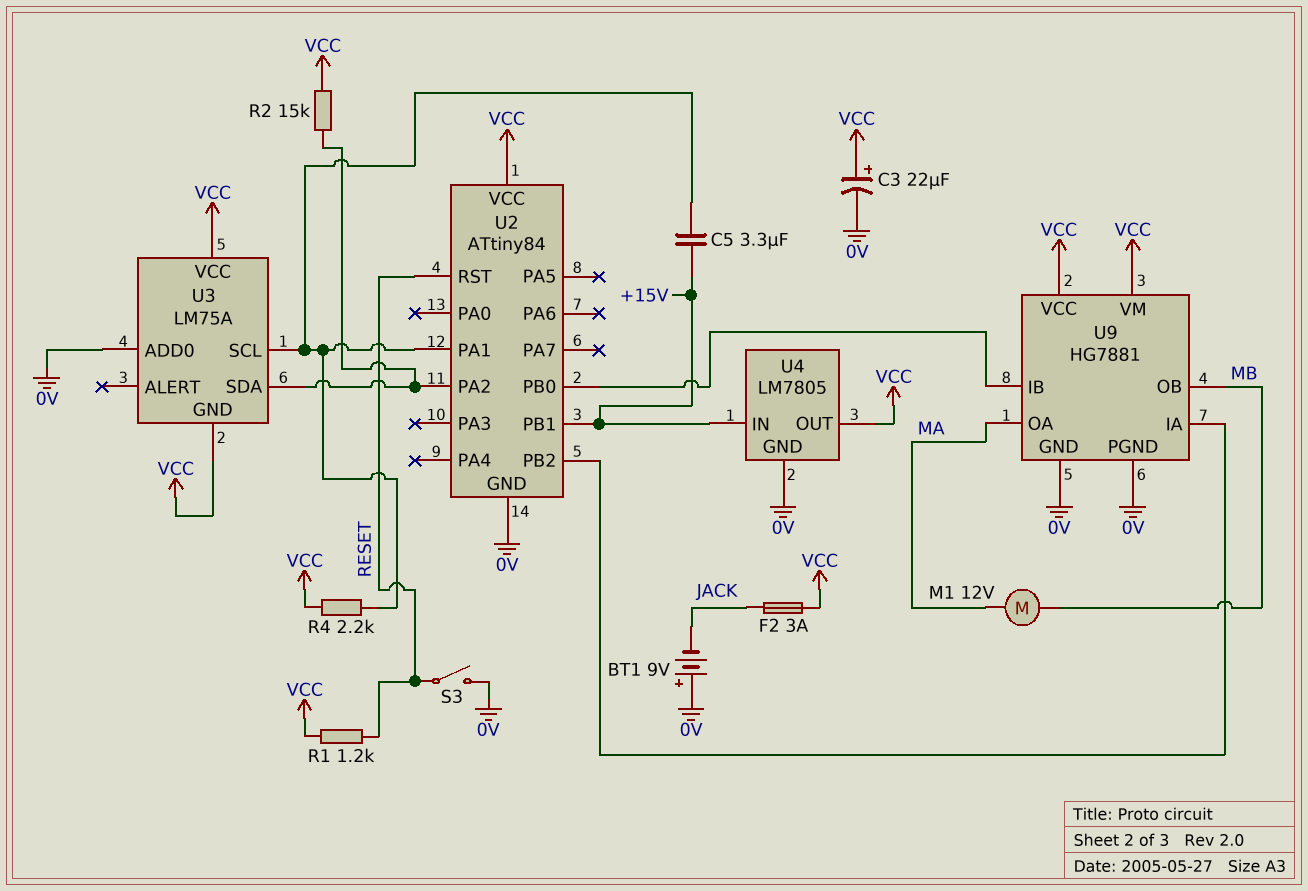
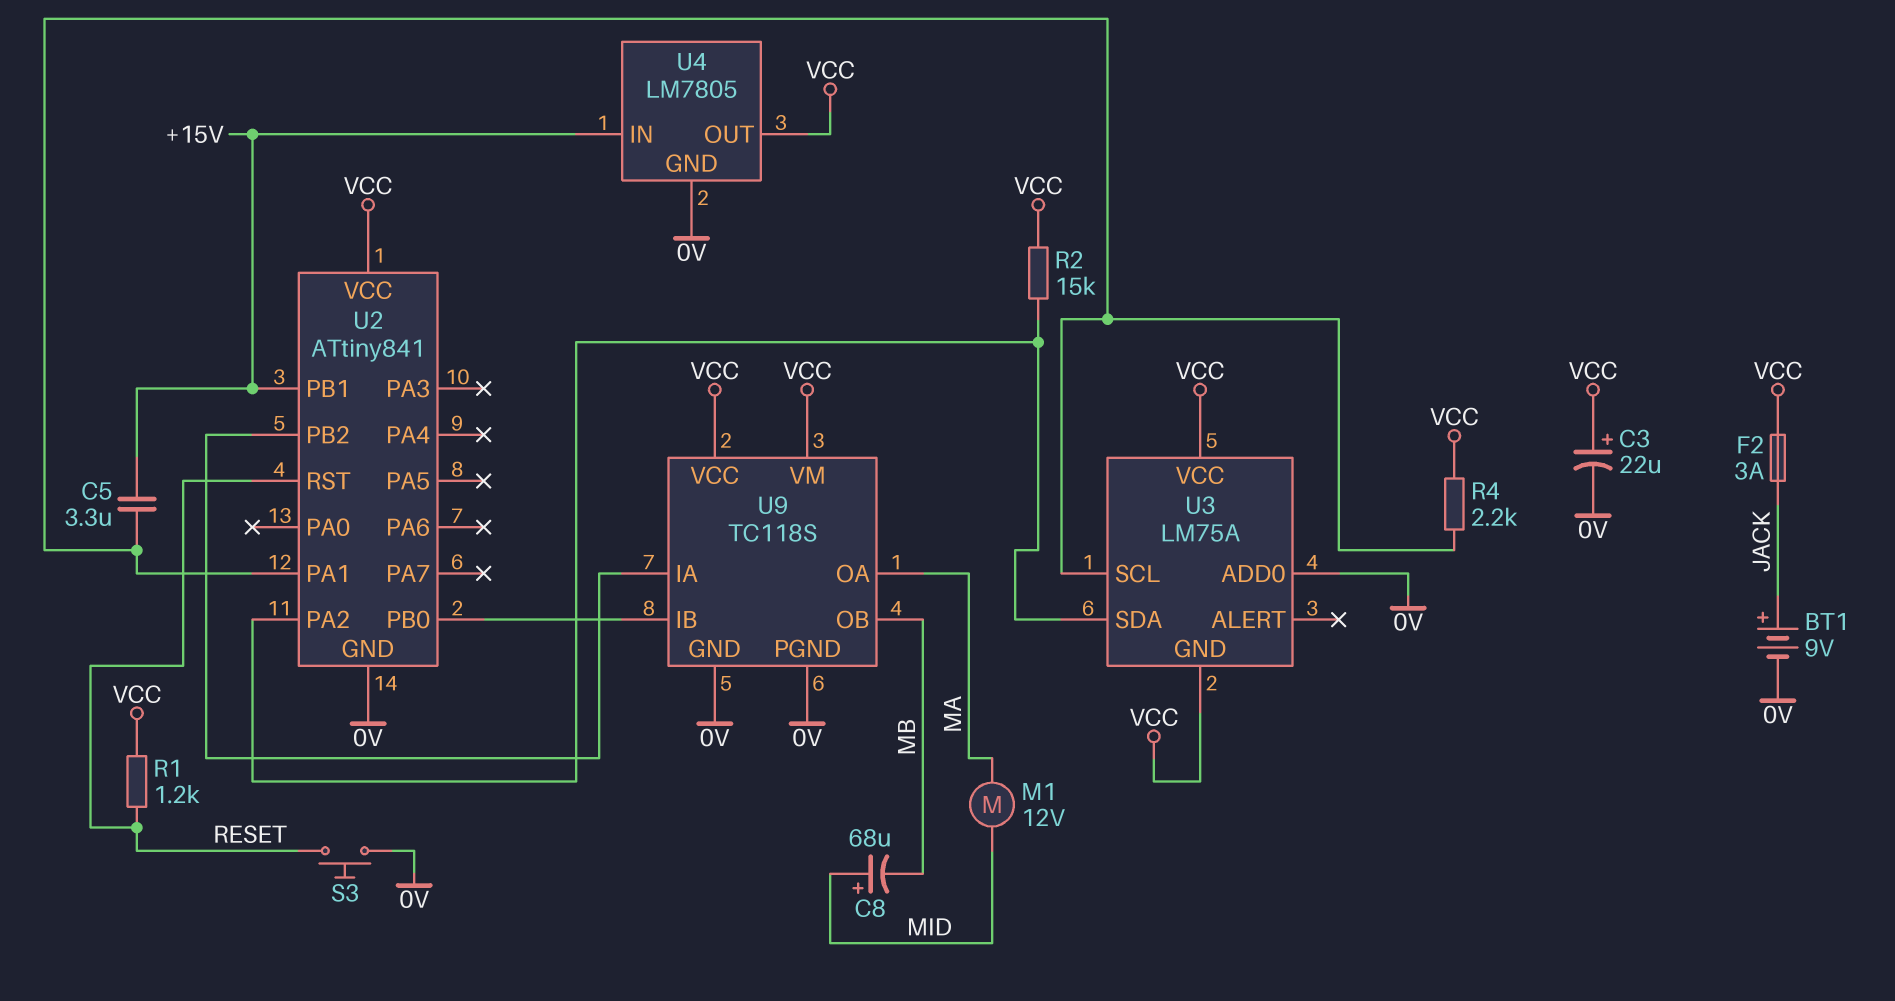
BT1: 9V (plus 0V, minus JACK) -> 9V (plus JACK, minus 0V)
C8: none -> 68uF (plus MID, minus MB)
M1: motor 12V (MA, MB) -> motor 12V (MA, MID)
S3: switch (0V, RESET) -> button (0V, RESET)
U2: ATtiny84 -> ATtiny841
U9: HG7881 -> TC118S

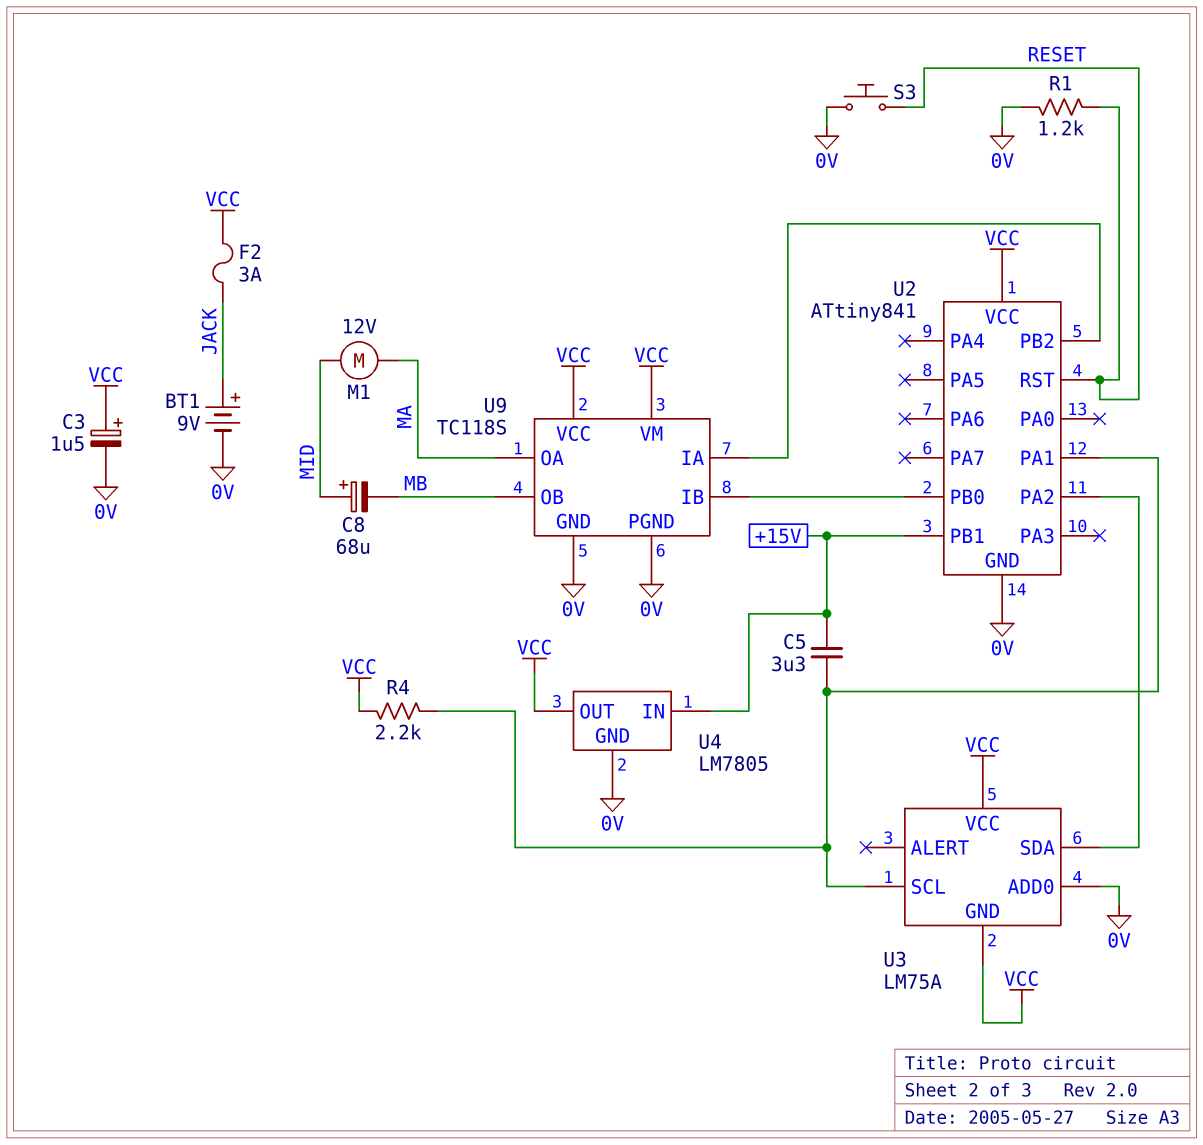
C3: 22uF (plus VCC, minus 0V) -> 1.5uF (plus VCC, minus 0V)
R1: 1.2k (RESET, VCC) -> 1.2k (0V, RESET)
R2: 15k (U2/PA2, VCC) -> none

